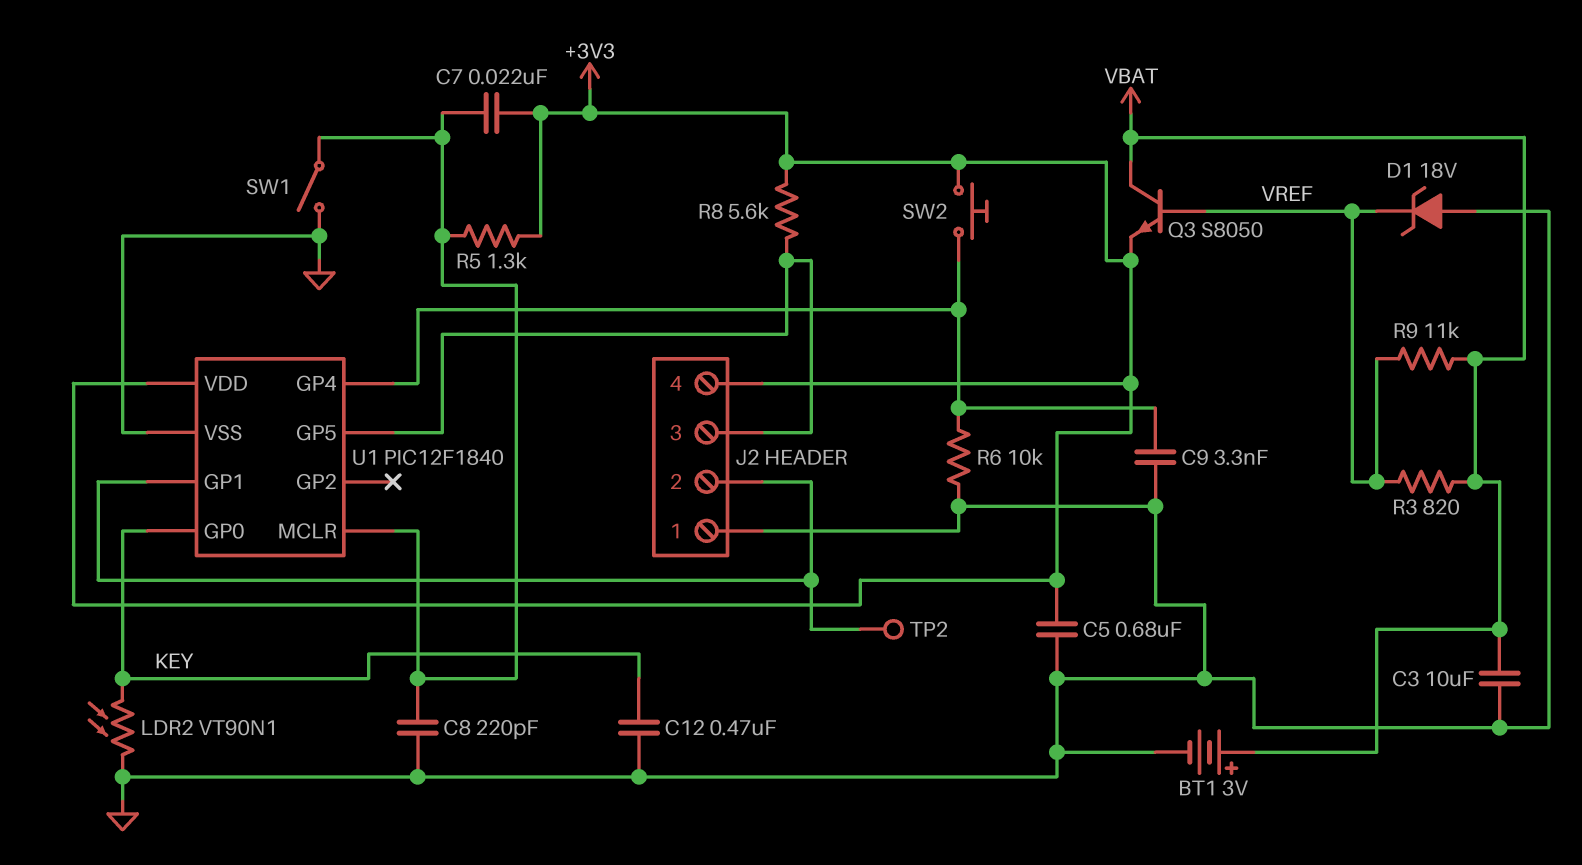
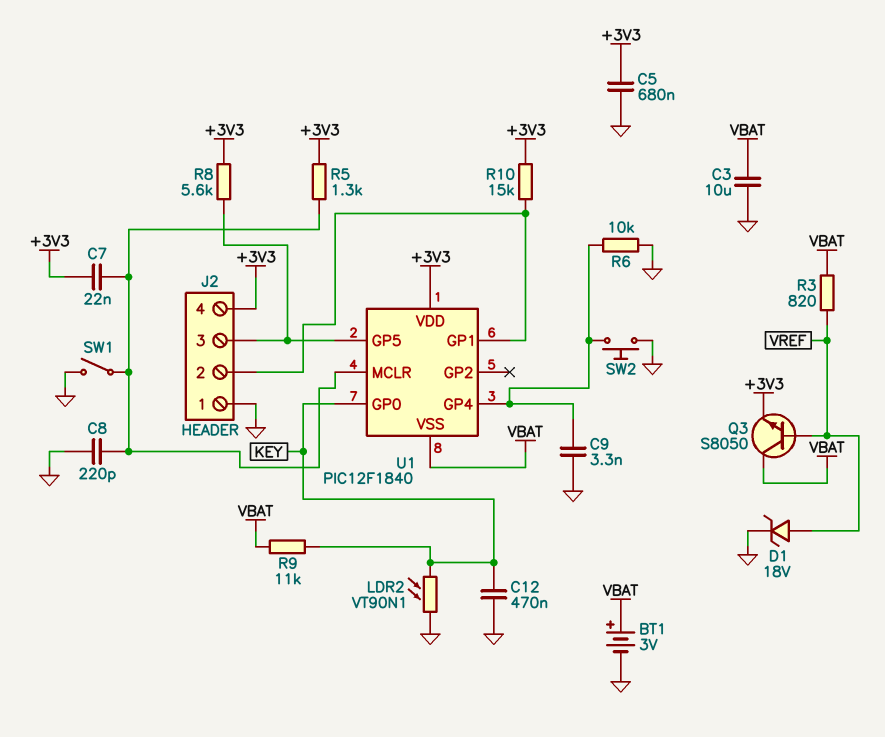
D1: zener 18V (A GND, K VREF) -> zener 18V (A VREF, K GND)
R9: 11k (VBAT, VREF) -> 11k (KEY, VBAT)
R10: none -> 15k (+3V3, J2/2)
SW2: button (+3V3, U1/GP4) -> button (GND, U1/GP4)
TP2: test point (J2/2) -> none
U1 pin VSS: GND -> VBAT

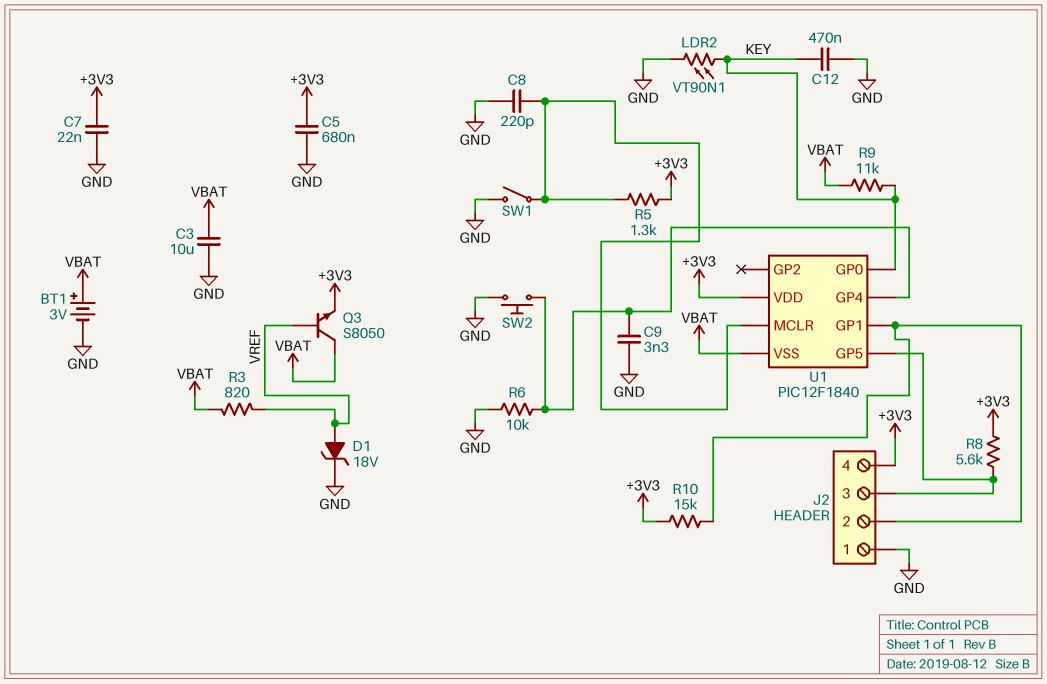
C7: 22nF (+3V3, U1/MCLR) -> 22nF (+3V3, GND)

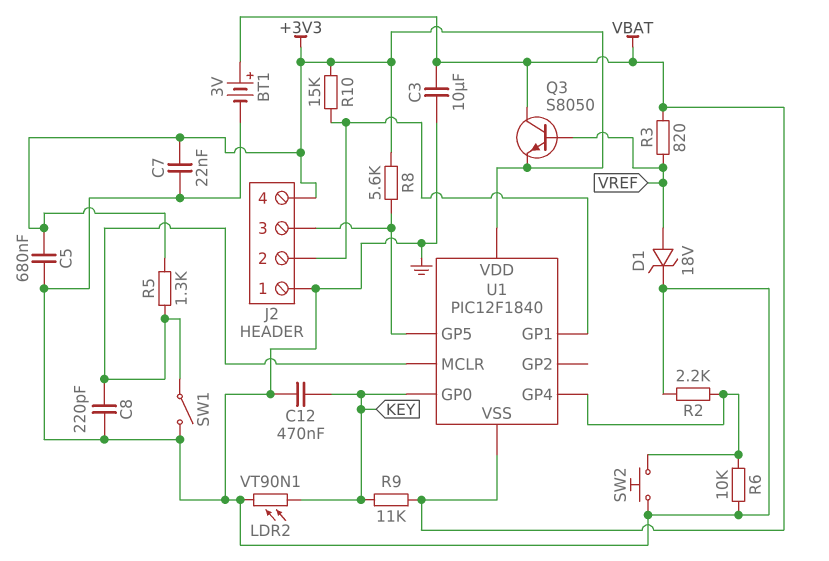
C9: 3.3nF (GND, U1/GP4) -> none
R2: none -> 2.2k (GND, U1/GP4)

